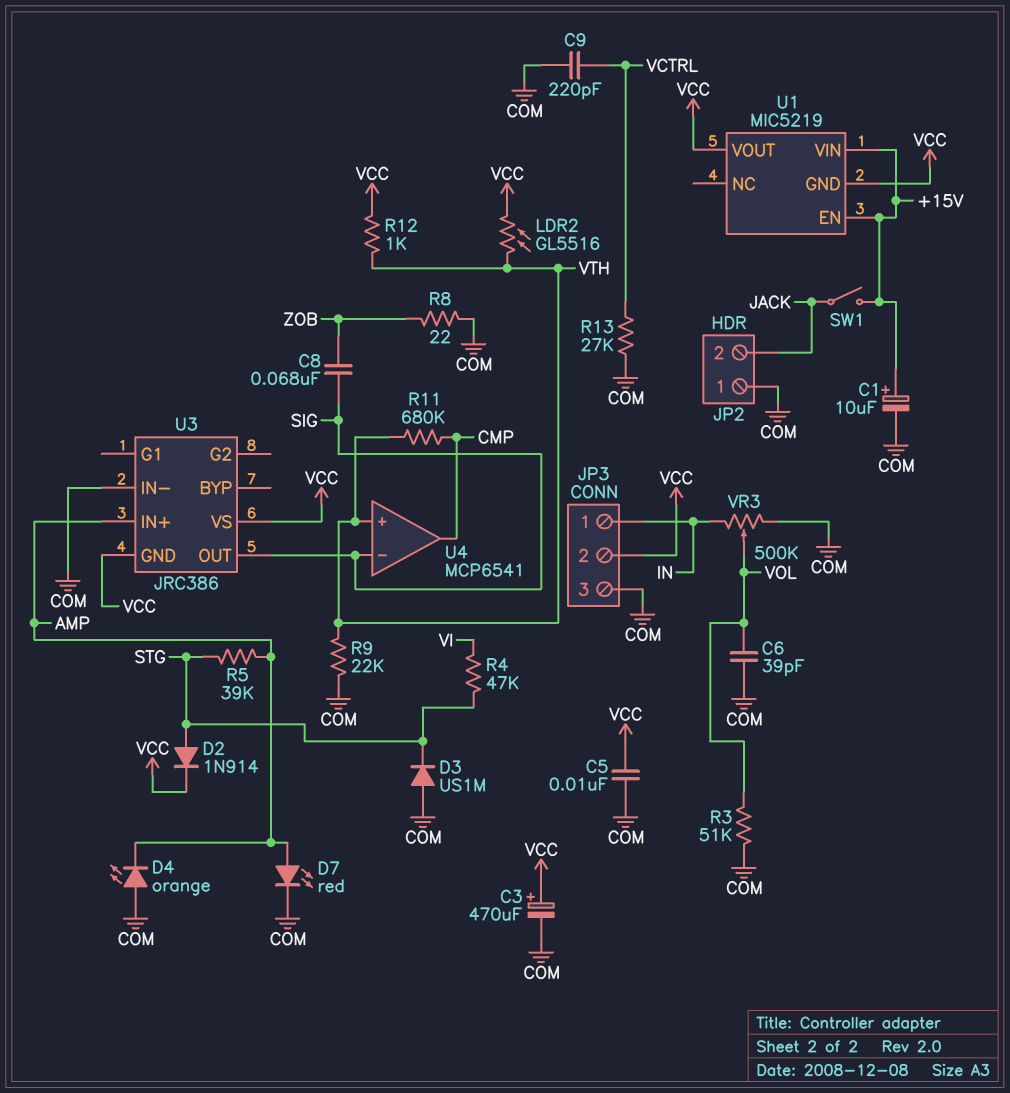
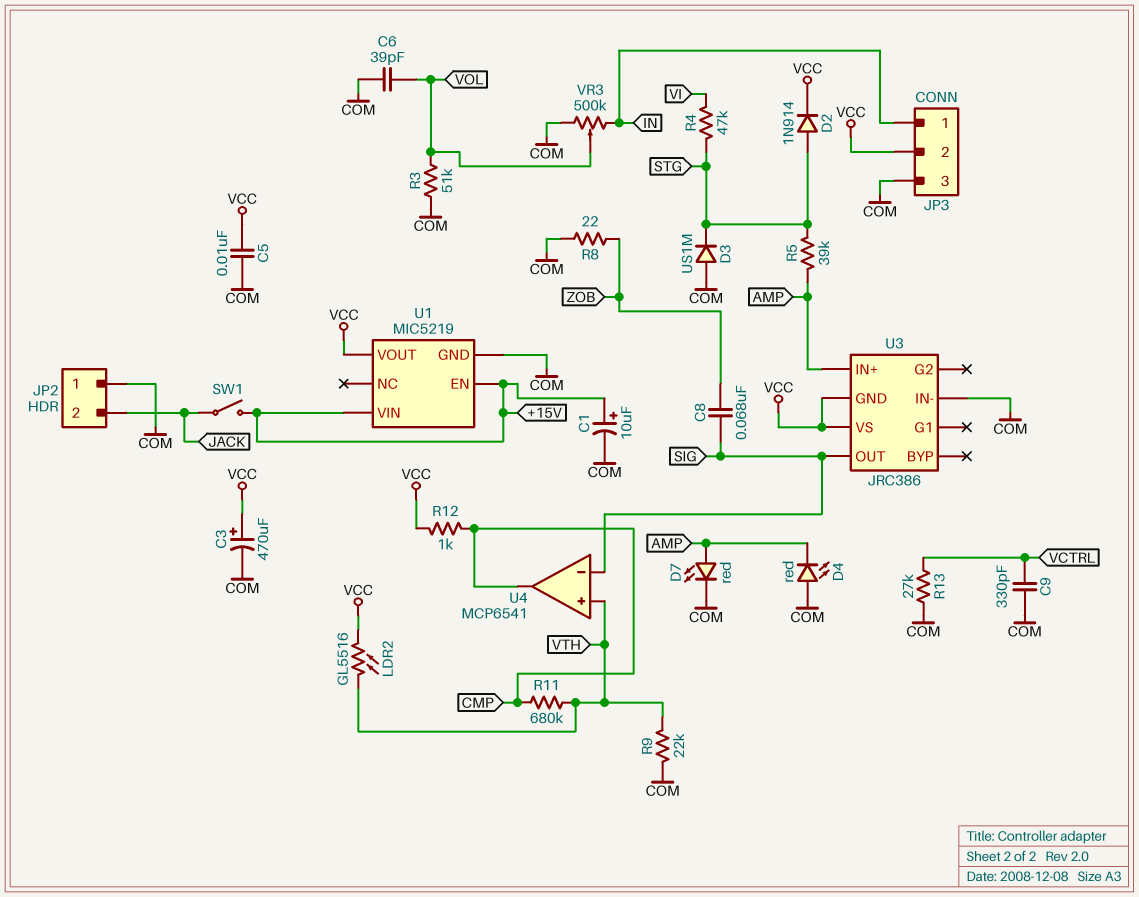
C9: 220pF (COM, VCTRL) -> 330pF (COM, VCTRL)
D4: LED orange (A COM, K AMP) -> LED red (A COM, K AMP)
R12: 1k (VCC, VTH) -> 1k (CMP, VCC)
U1 pin GND: VCC -> COM

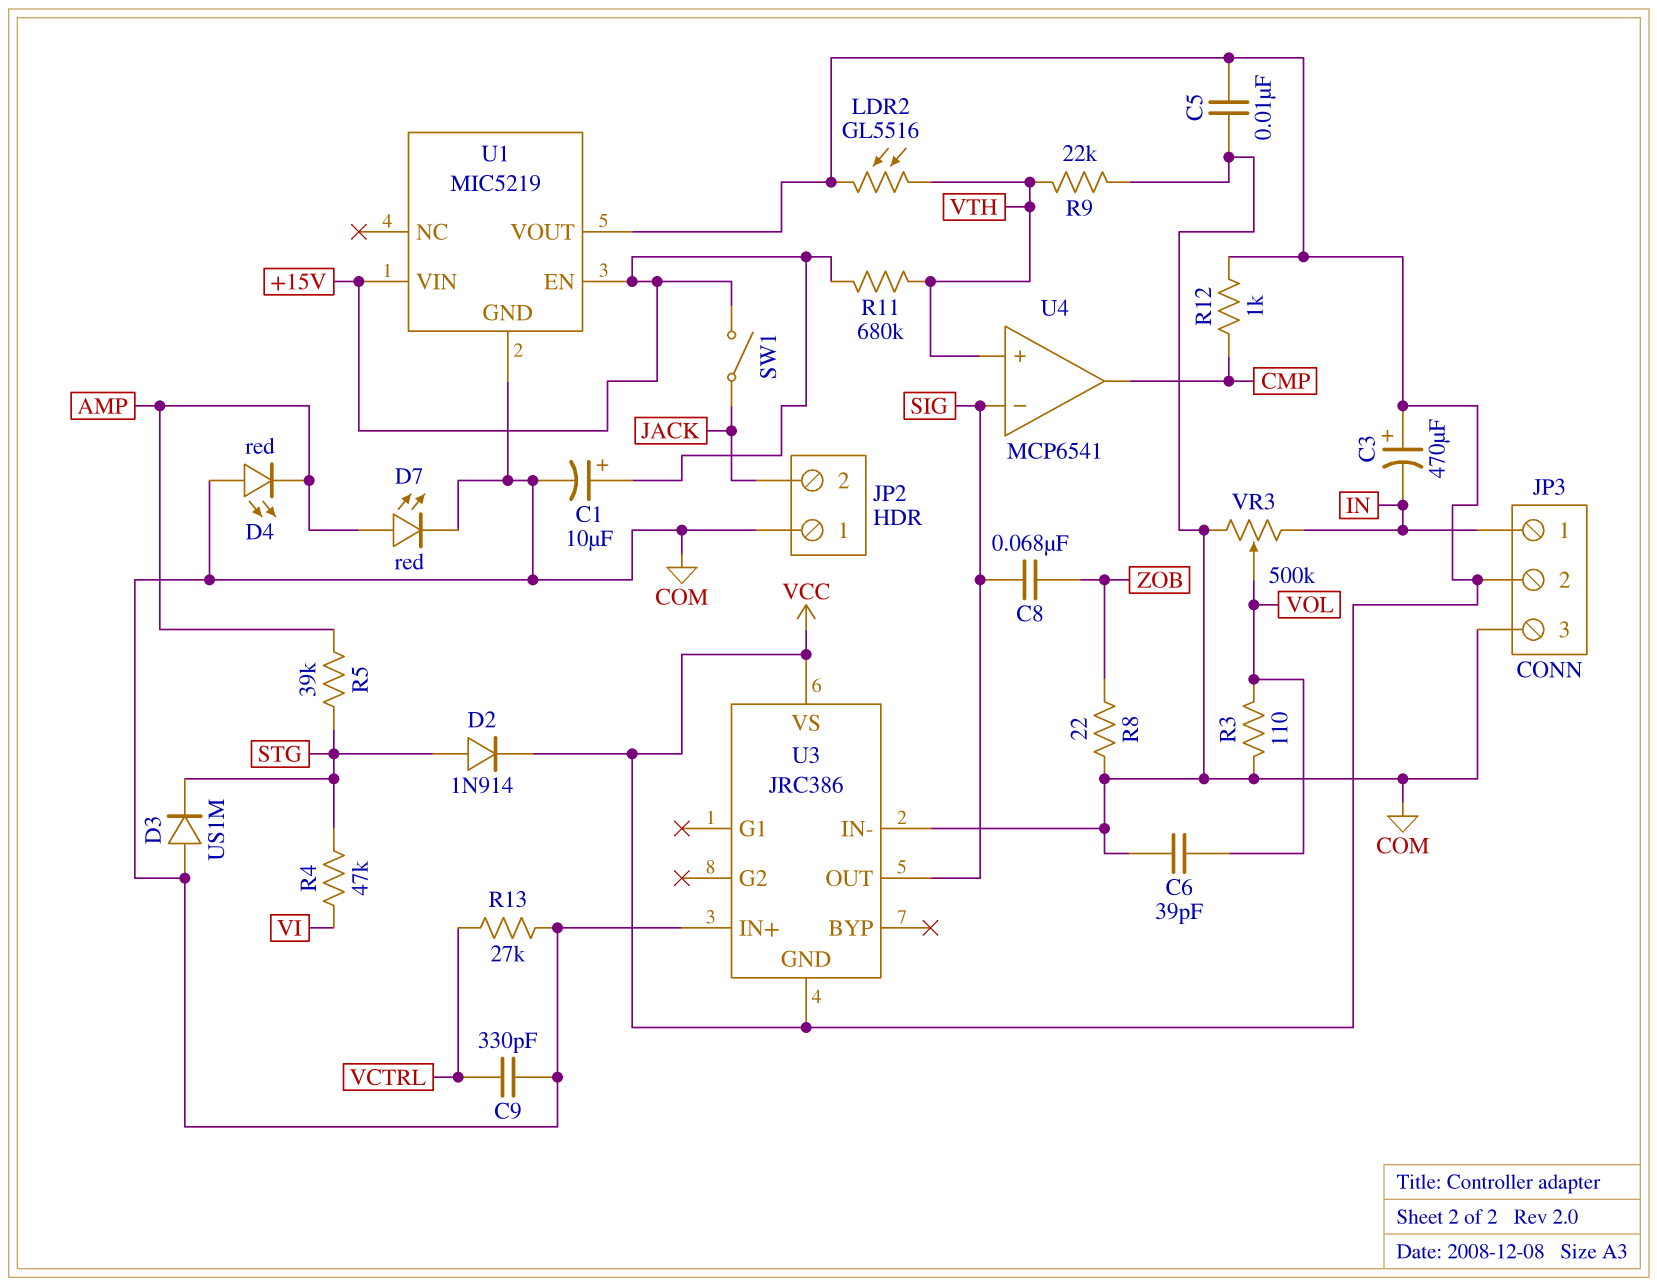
C3: 470uF (plus VCC, minus COM) -> 470uF (plus VCC, minus IN)
R3: 51k (COM, VOL) -> 110 (COM, VOL)
R11: 680k (CMP, VTH) -> 680k (+15V, VTH)
U3 pin IN+: AMP -> COM

